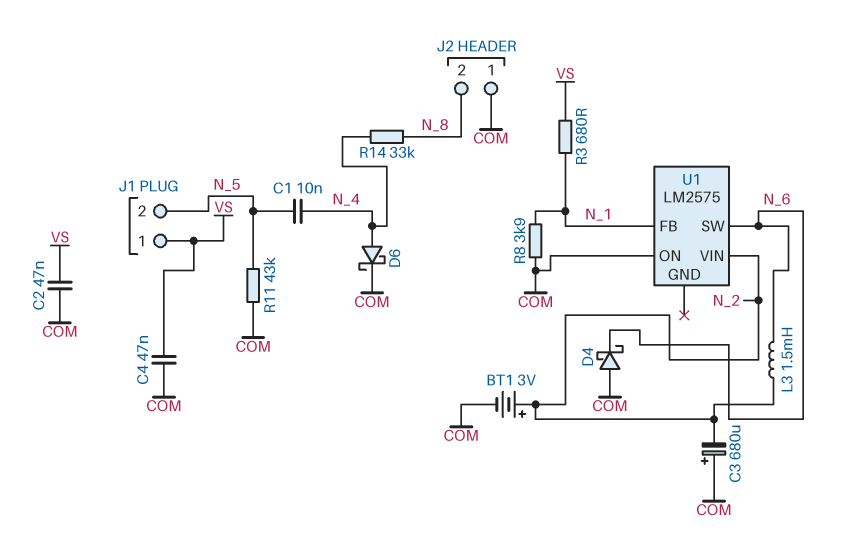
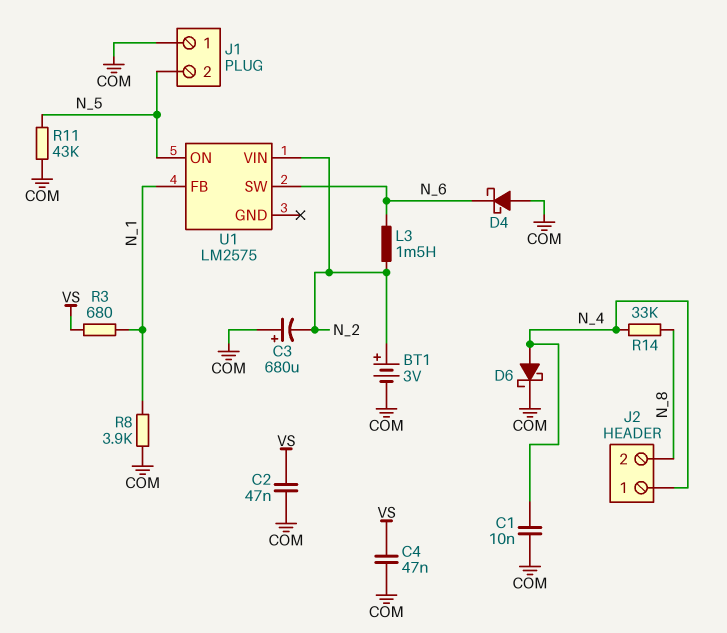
C1: 10nF (N_4, N_5) -> 10nF (COM, N_4)
J1 pin 1: VS -> COM
J2 pin 1: COM -> N_4
U1 pin ON: COM -> N_5

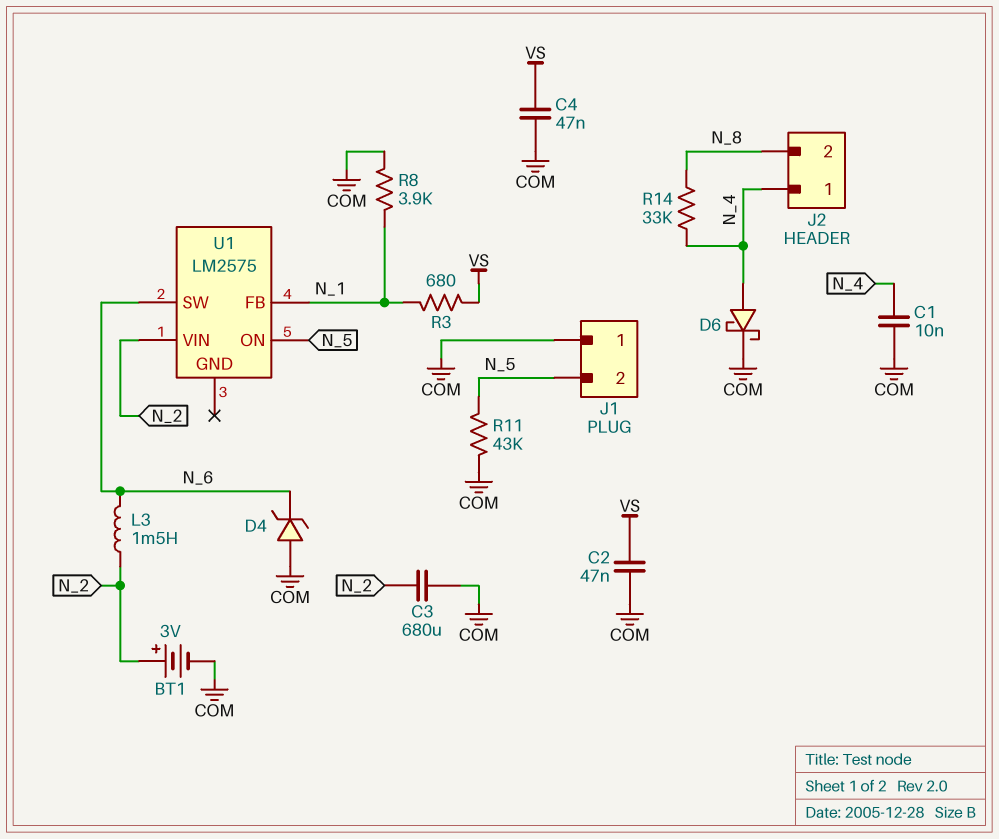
C3: 680uF (plus COM, minus N_2) -> 680uF (COM, N_2)
D4: schottky (A COM, K N_6) -> zener (A COM, K N_6)

